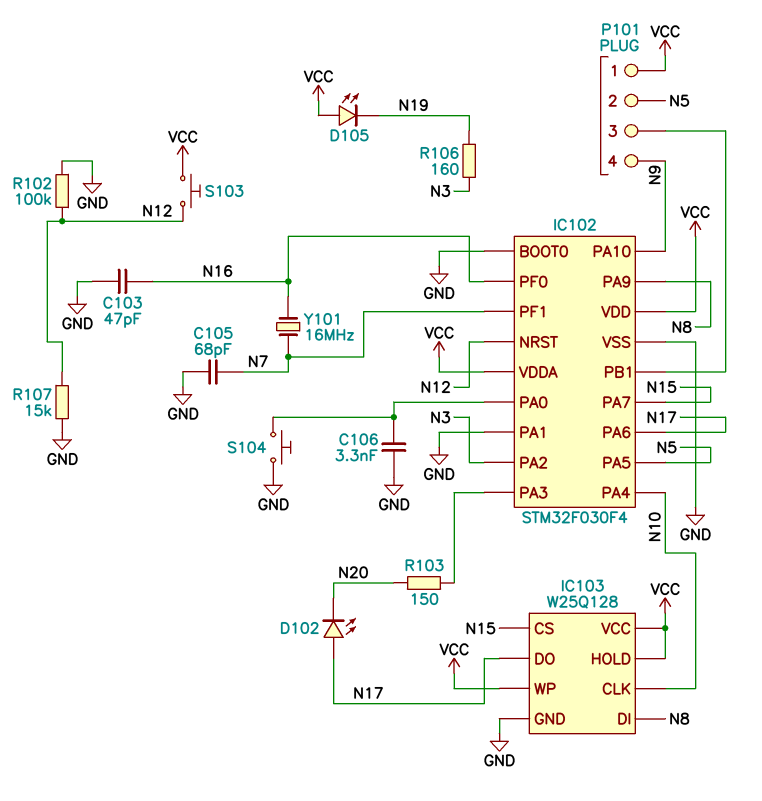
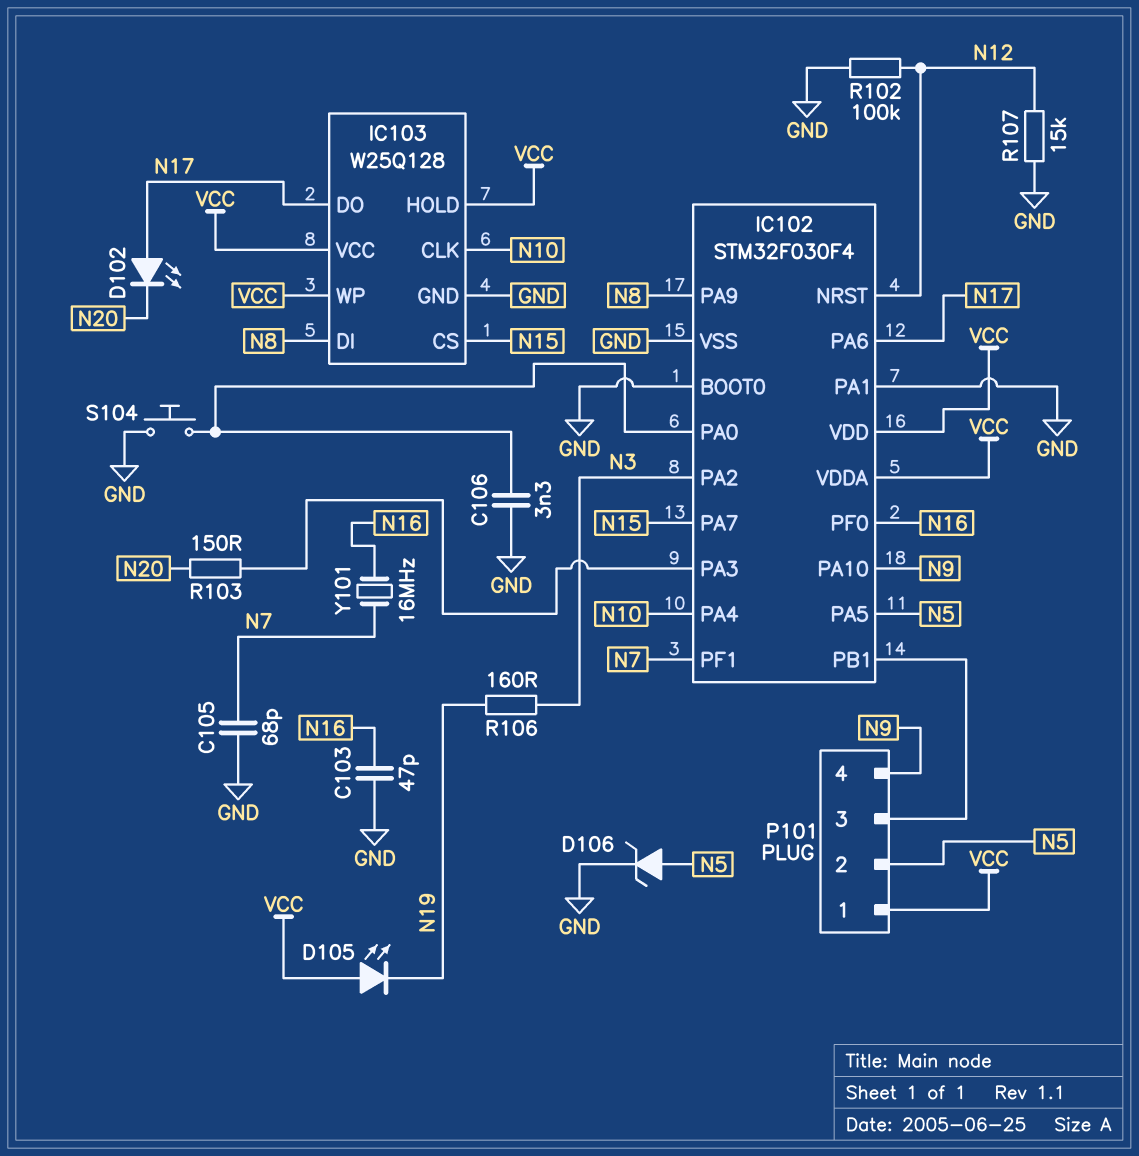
D106: none -> zener (A N5, K GND)
S103: button (N12, VCC) -> none

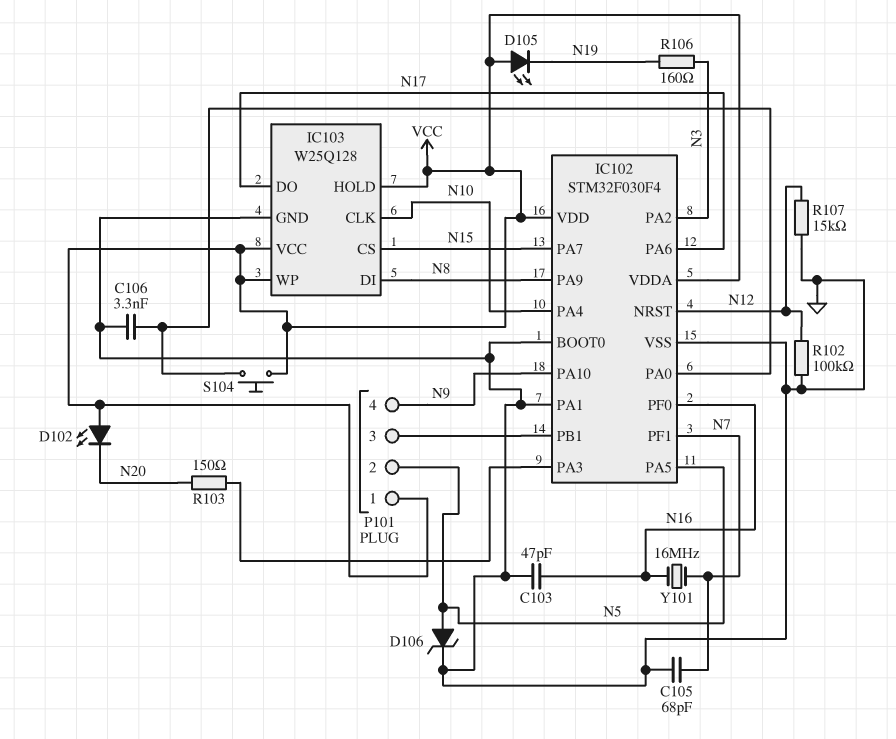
D102: LED (A N17, K N20) -> LED (A VCC, K N20)
S104: button (GND, IC102/PA0) -> button (IC102/PA0, VCC)

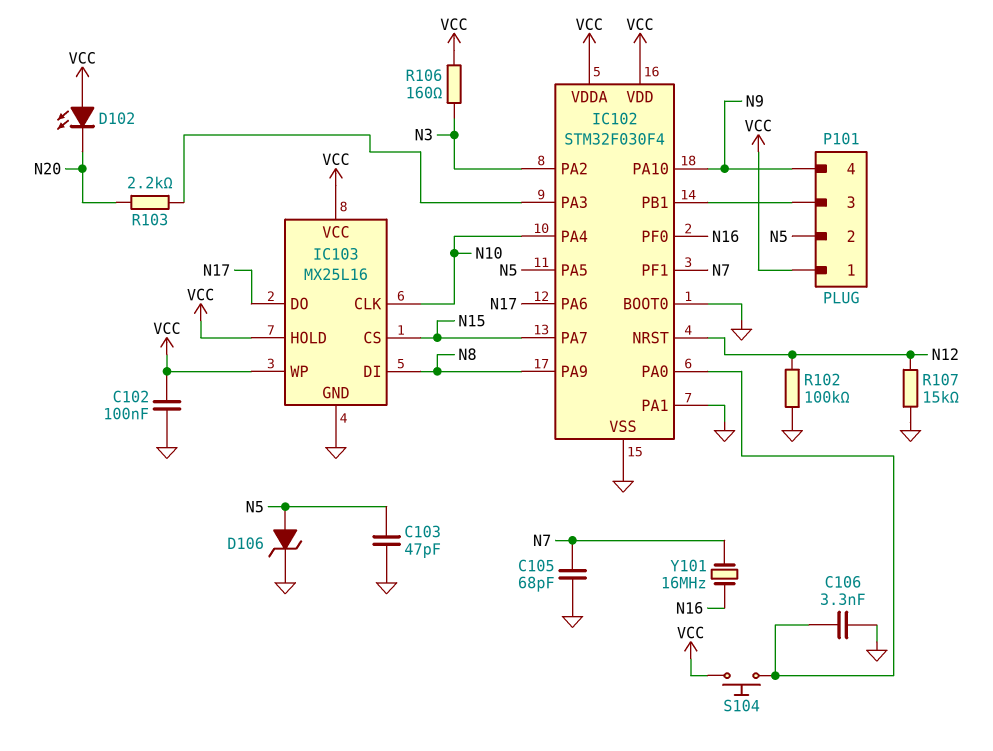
C102: none -> 100nF (GND, VCC)
C103: 47pF (GND, N16) -> 47pF (GND, N5)
D105: LED (A VCC, K N19) -> none
IC103: W25Q128 -> MX25L16
R103: 150 (IC102/PA3, N20) -> 2.2k (IC102/PA3, N20)
R106: 160 (N3, N19) -> 160 (N3, VCC)

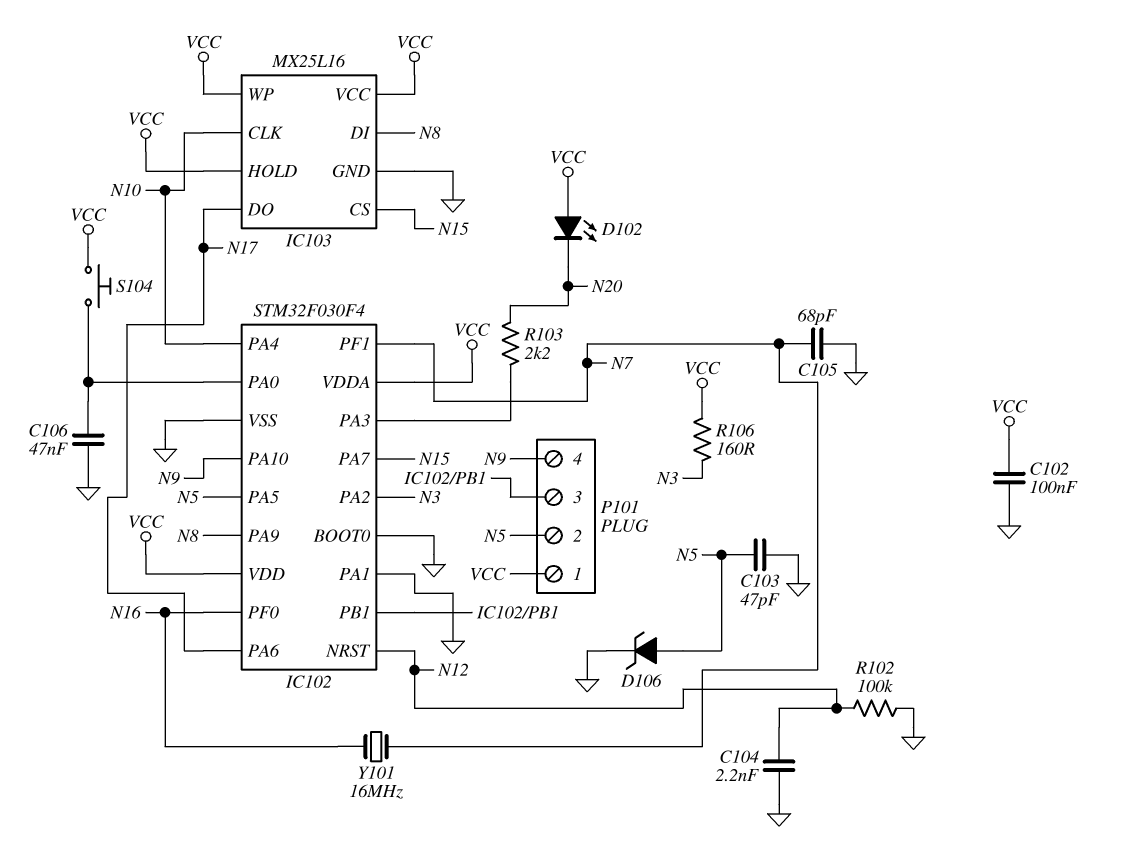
C104: none -> 2.2nF (GND, N12)
C106: 3.3nF (GND, IC102/PA0) -> 47nF (GND, IC102/PA0)
R107: 15k (GND, N12) -> none

